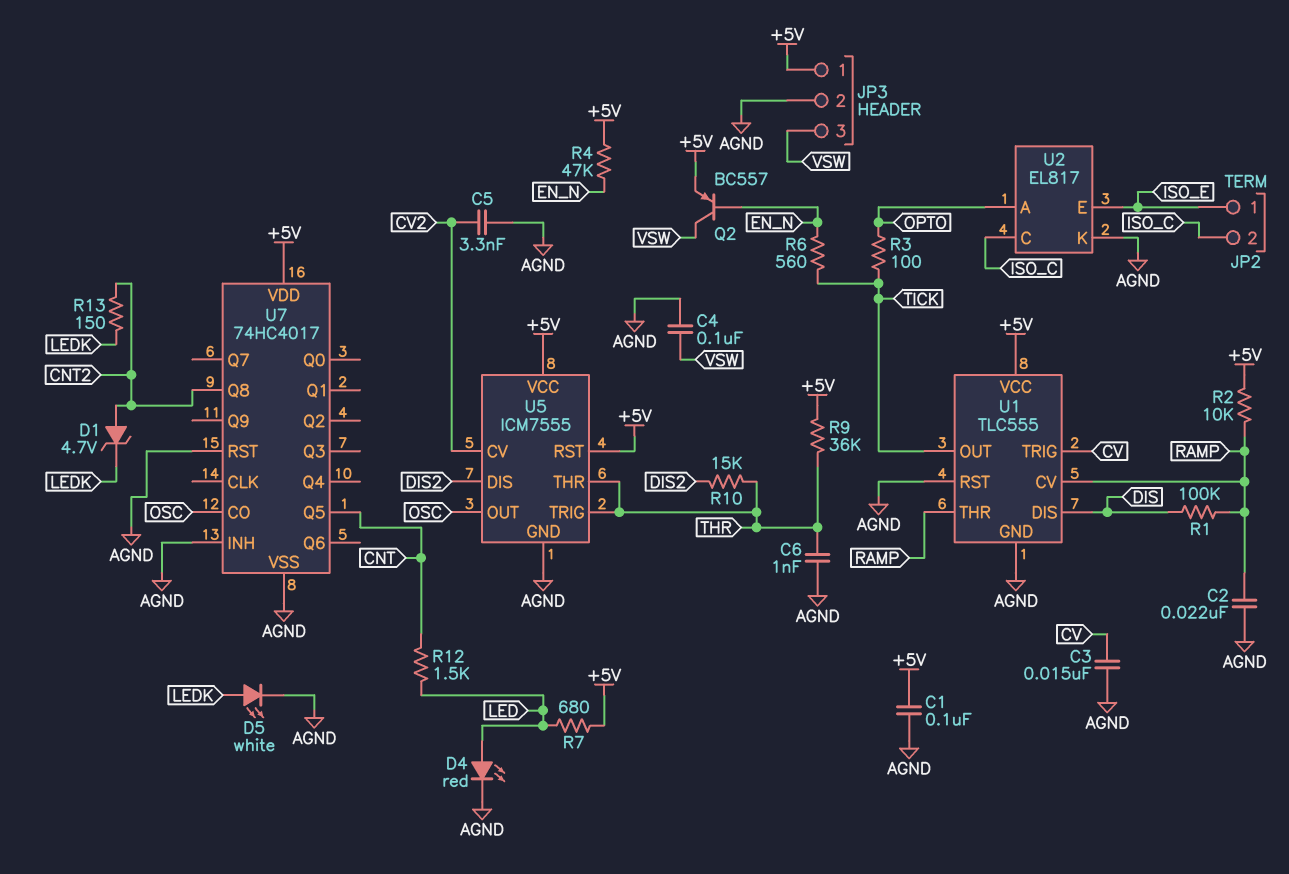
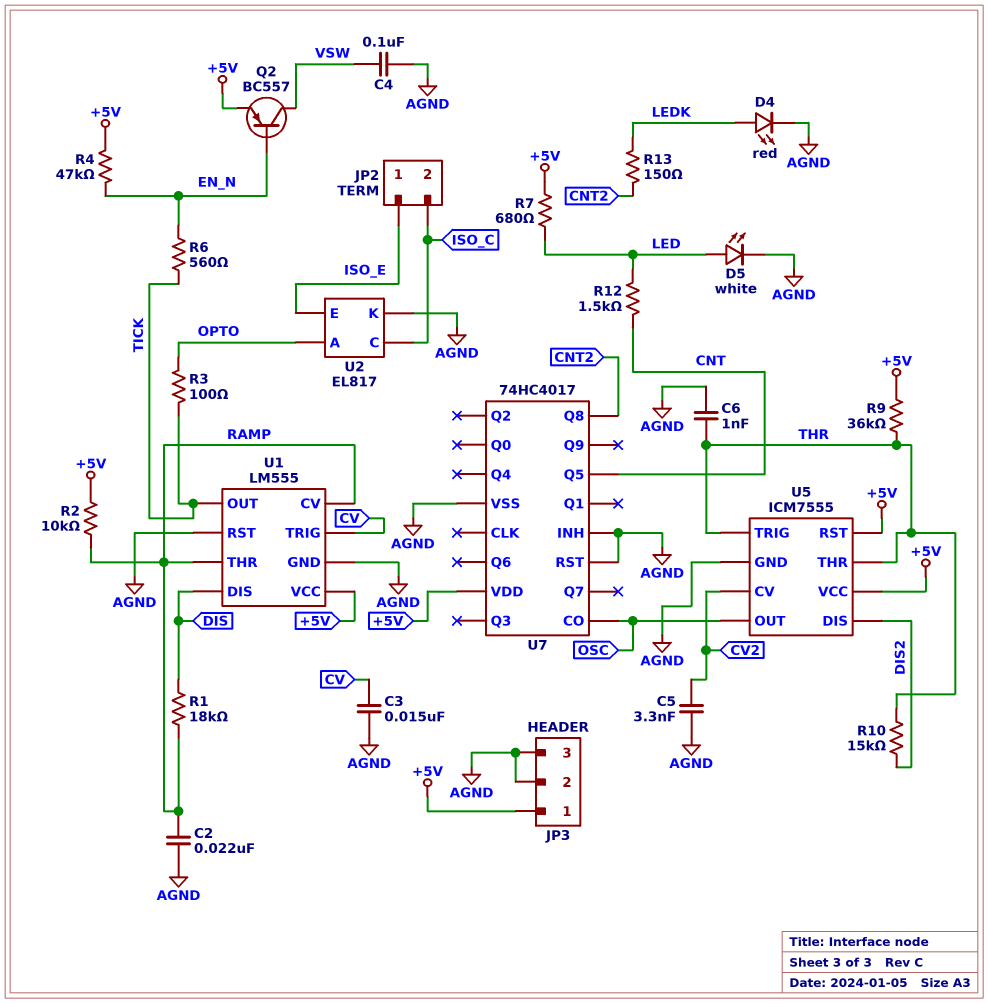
C1: 100nF (+5V, AGND) -> none
D1: zener 4.7V (A CNT2, K LEDK) -> none
D4: LED red (A LED, K AGND) -> LED red (A LEDK, K AGND)
D5: LED white (A LEDK, K AGND) -> LED white (A LED, K AGND)
JP3 pin 3: VSW -> AGND
R1: 100k (DIS, RAMP) -> 18k (DIS, RAMP)
U1: TLC555 -> LM555

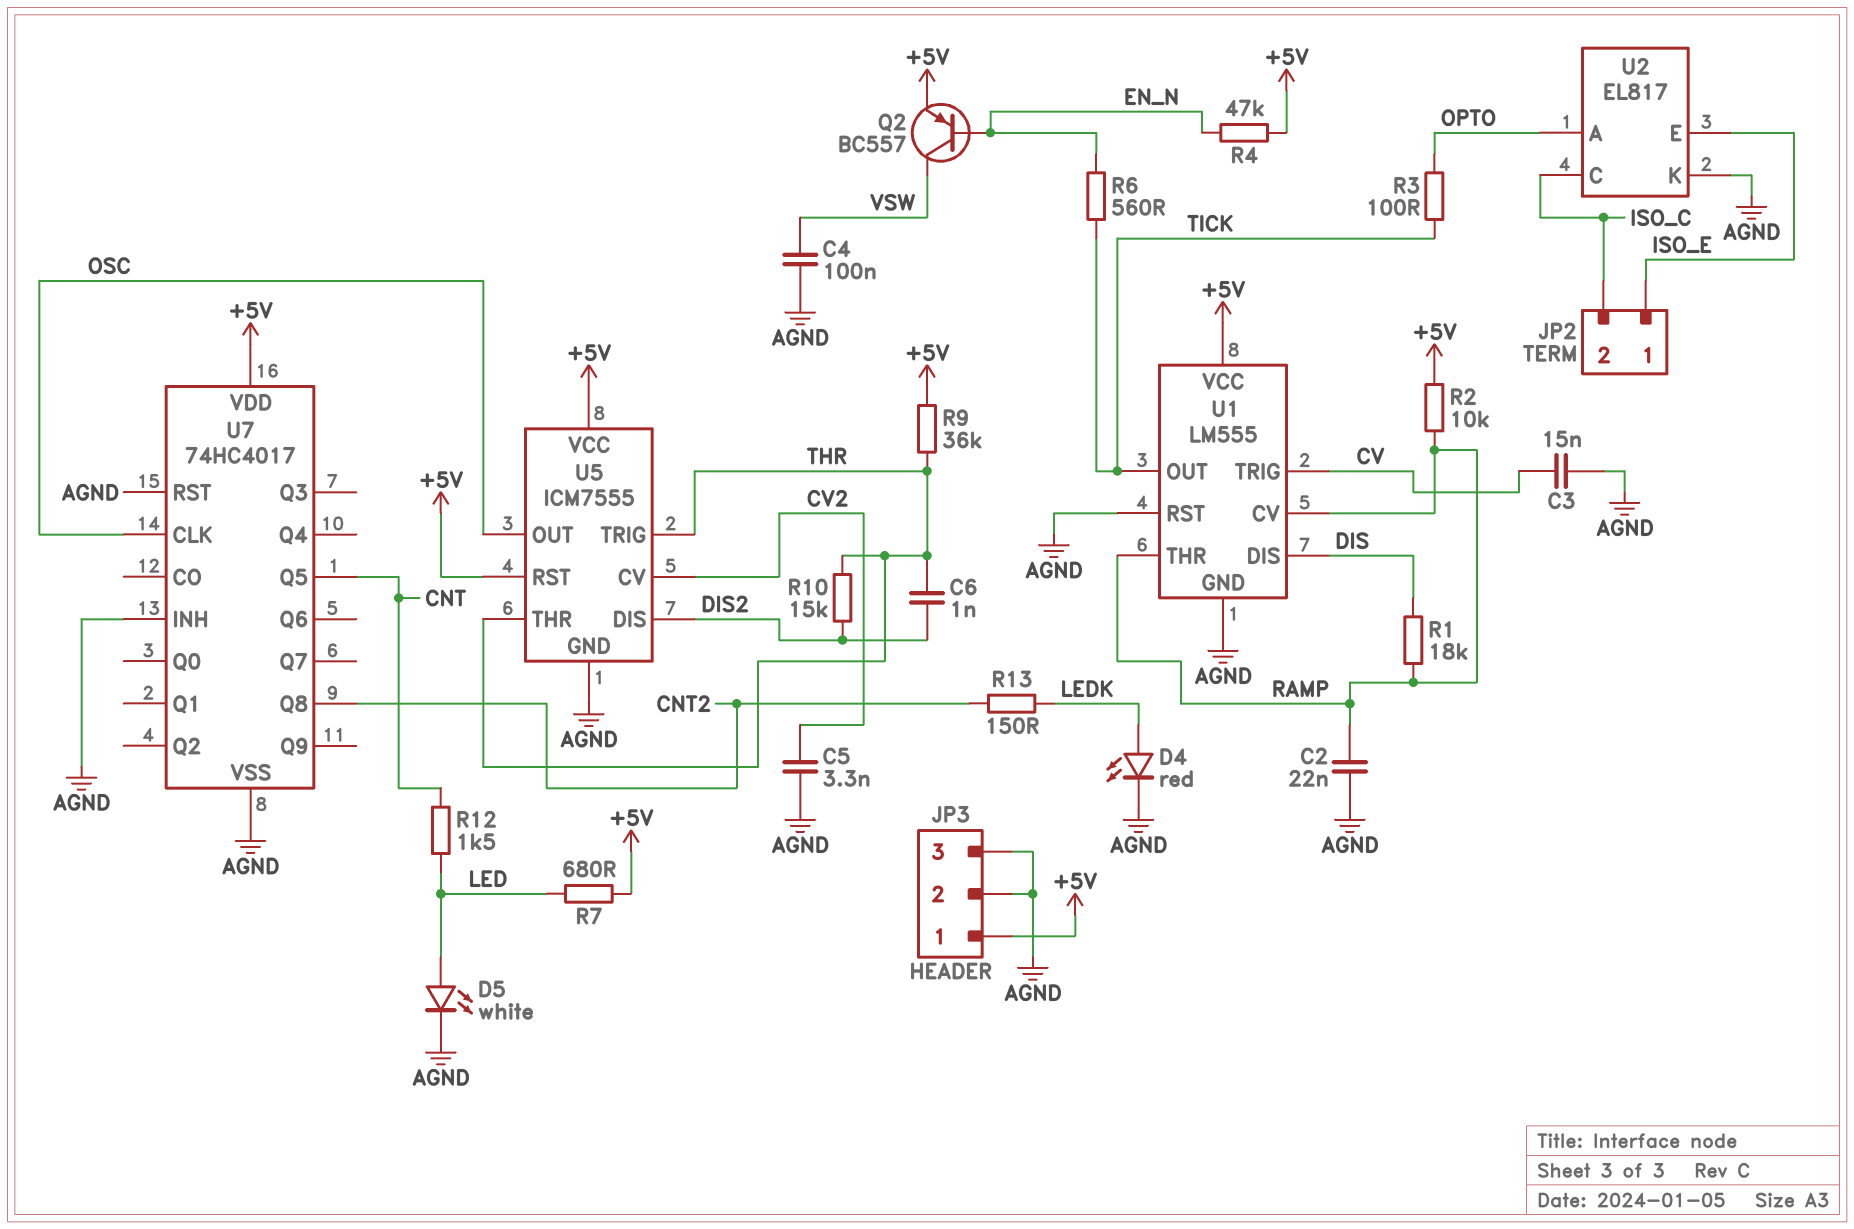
C6: 1nF (AGND, THR) -> 1nF (DIS2, THR)
U7 pin CLK: none -> OSC
U7 pin CO: OSC -> none

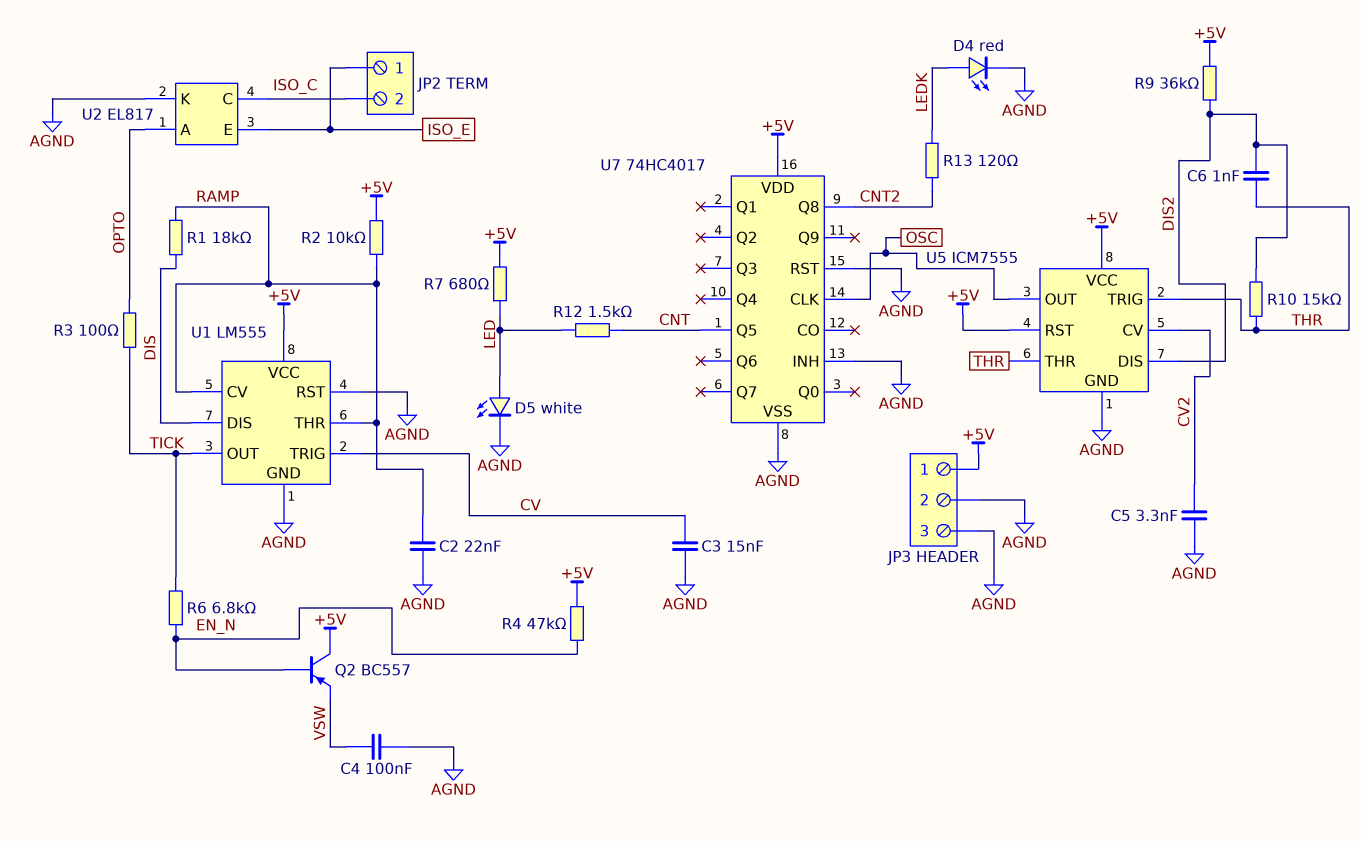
Q2: PNP BC557 (B EN_N, C VSW, E +5V) -> PNP BC557 (B EN_N, C +5V, E VSW)
R6: 560 (EN_N, TICK) -> 6.8k (EN_N, TICK)
R9: 36k (+5V, THR) -> 36k (+5V, DIS2)
R13: 150 (CNT2, LEDK) -> 120 (CNT2, LEDK)

